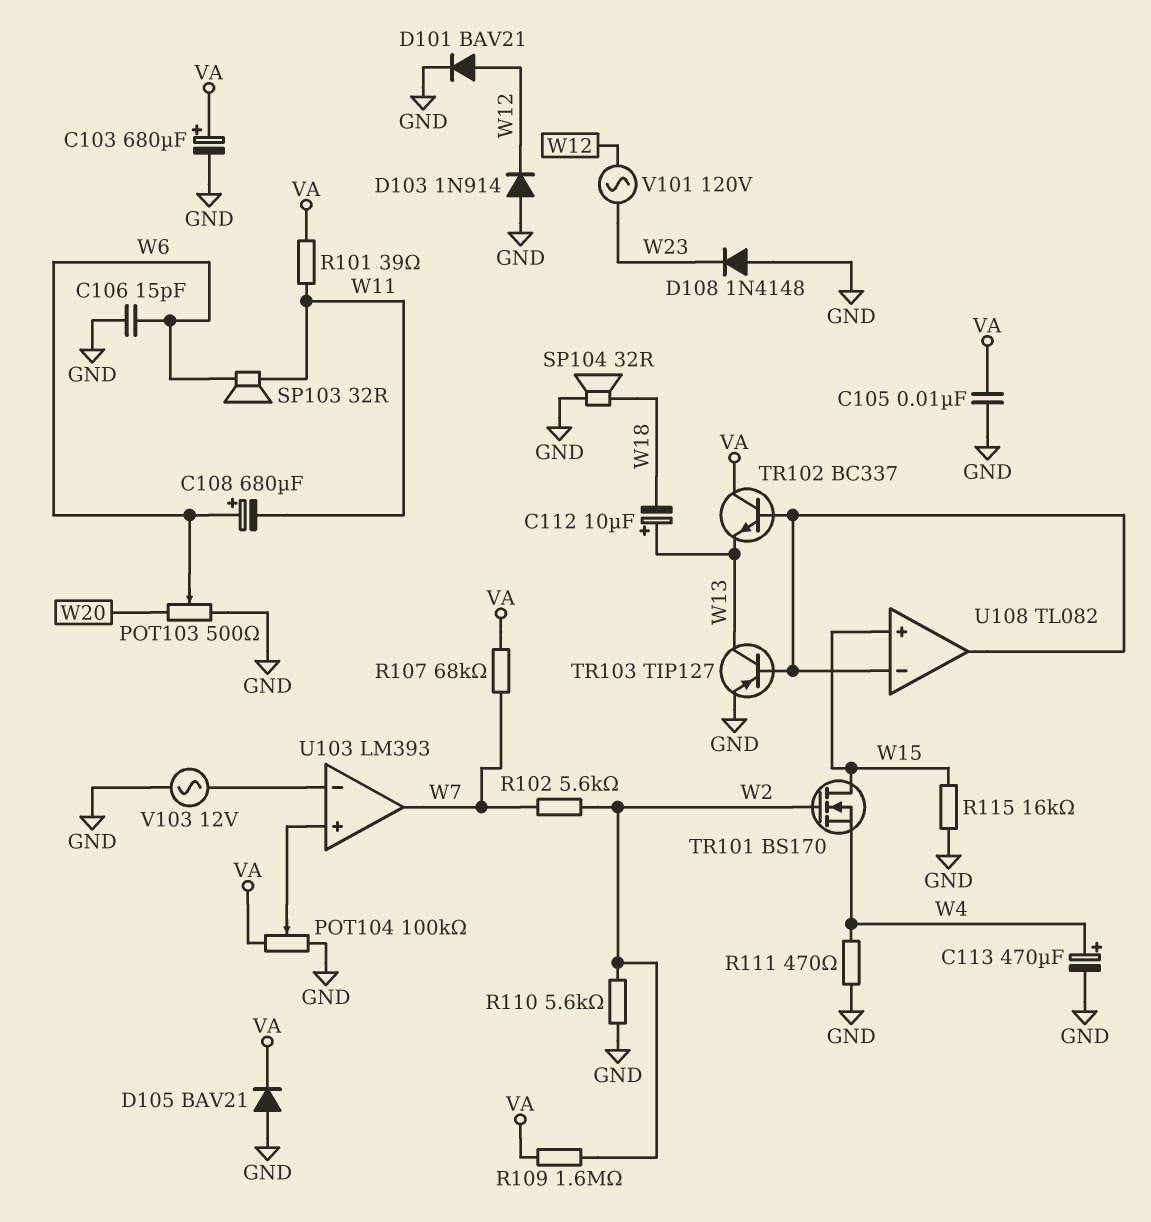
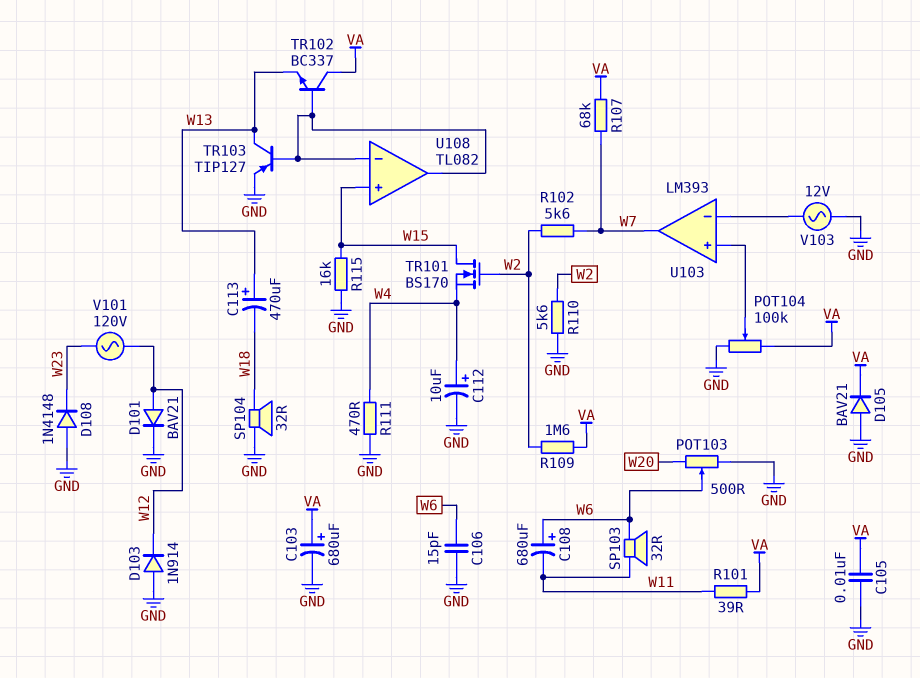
C112: 10uF (plus W13, minus W18) -> 10uF (plus W4, minus GND)
C113: 470uF (plus W4, minus GND) -> 470uF (plus W13, minus W18)

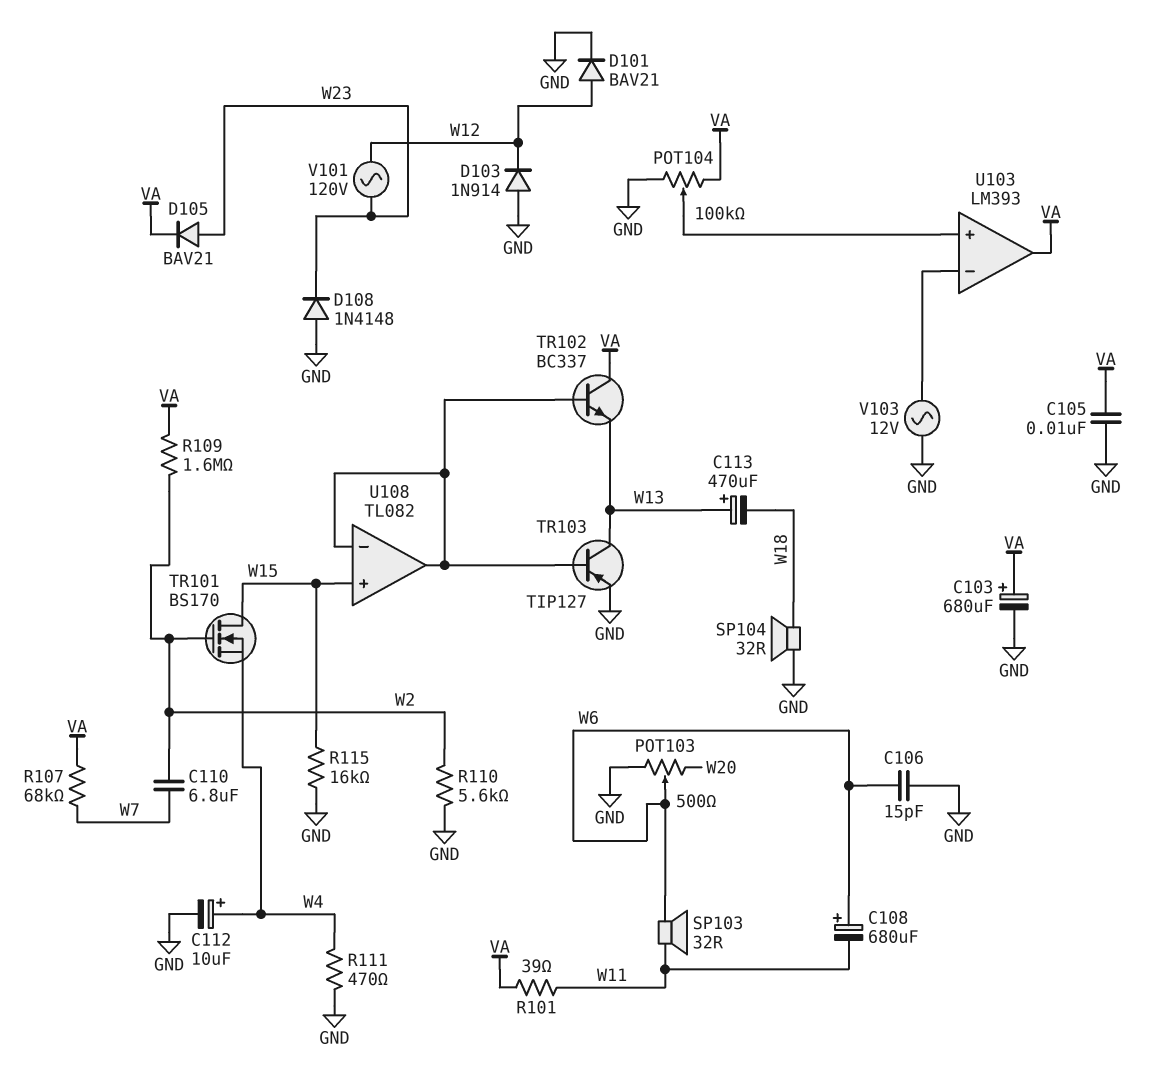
C110: none -> 6.8uF (W2, W7)
D105: diode BAV21 (A GND, K VA) -> diode BAV21 (A W23, K VA)
R102: 5.6k (W2, W7) -> none
U103 pin out: W7 -> VA

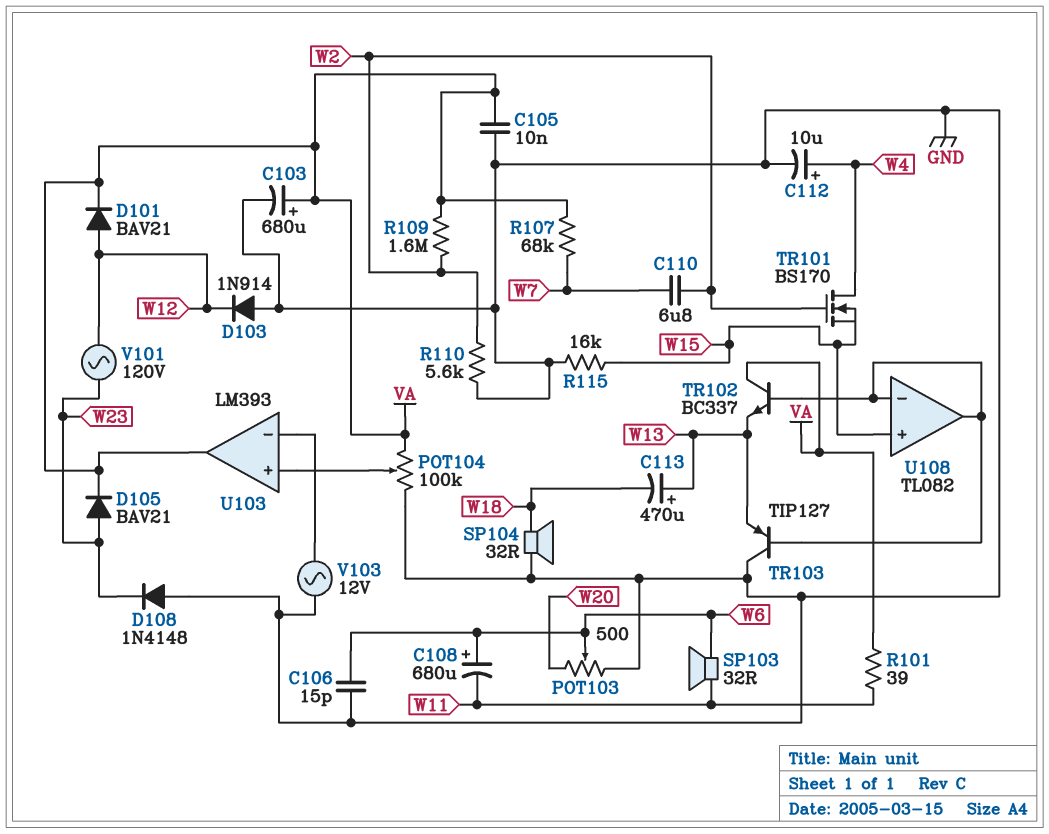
D101: diode BAV21 (A W12, K GND) -> diode BAV21 (A W12, K VA)
R111: 470 (GND, W4) -> none
TR101: NMOS BS170 (G W2, D W15, S W4) -> NMOS BS170 (G W2, D W4, S W15)
TR103: PNP TIP127 (B U108/in-, C W13, E GND) -> PNP TIP127 (B U108/in-, C GND, E W13)

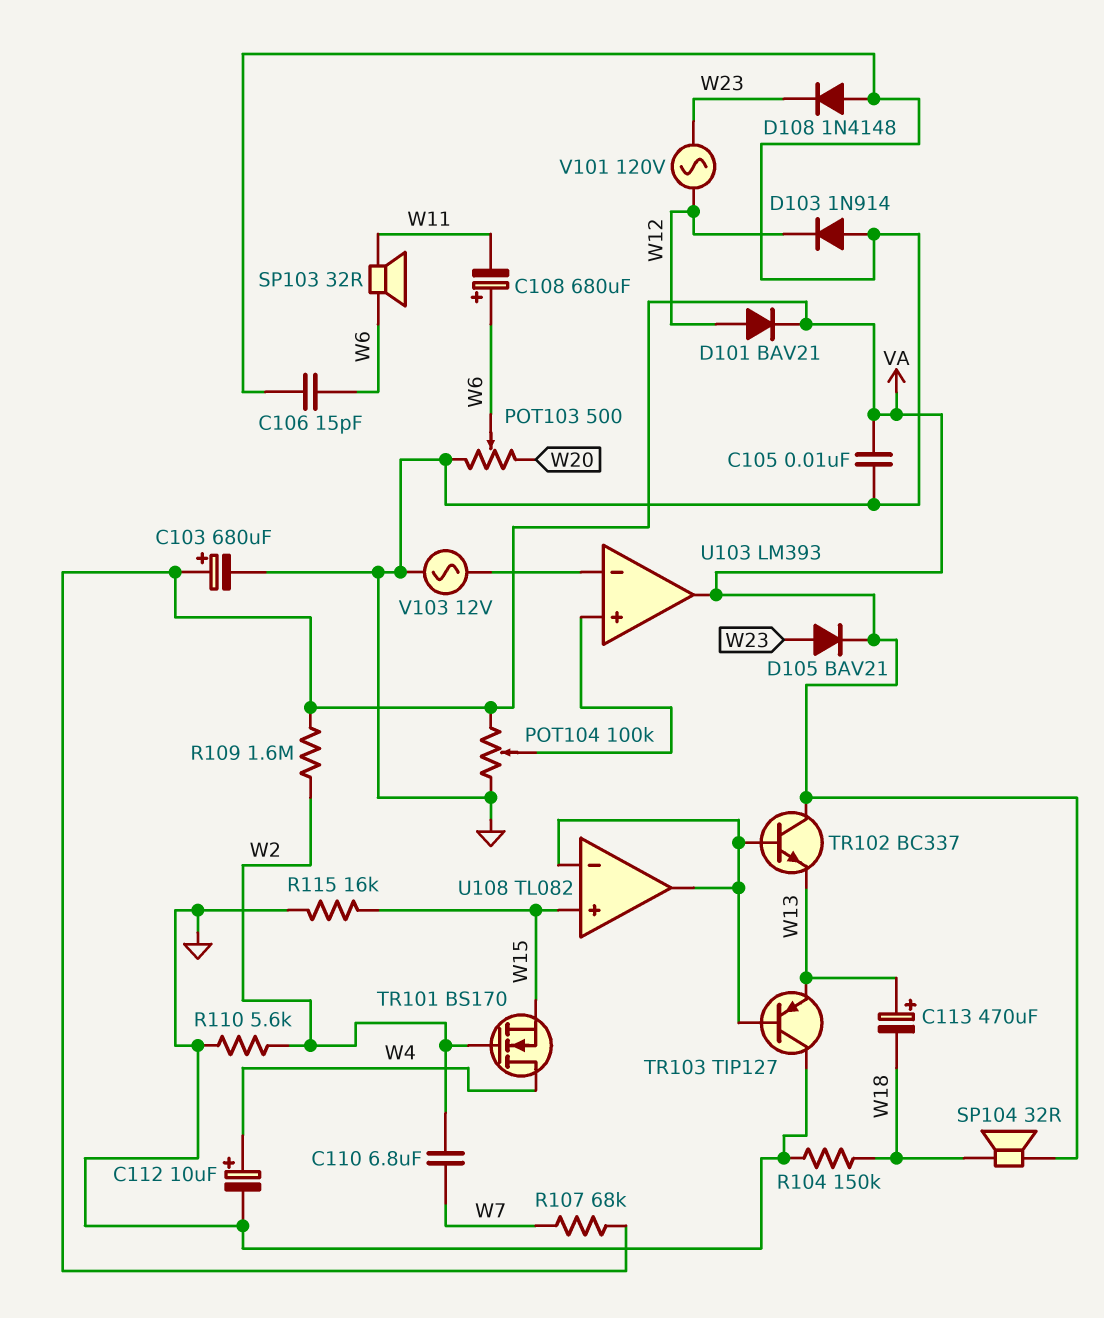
R101: 39 (VA, W11) -> none
R104: none -> 150k (GND, W18)
SP104: speaker 32R (GND, W18) -> speaker 32R (VA, W18)

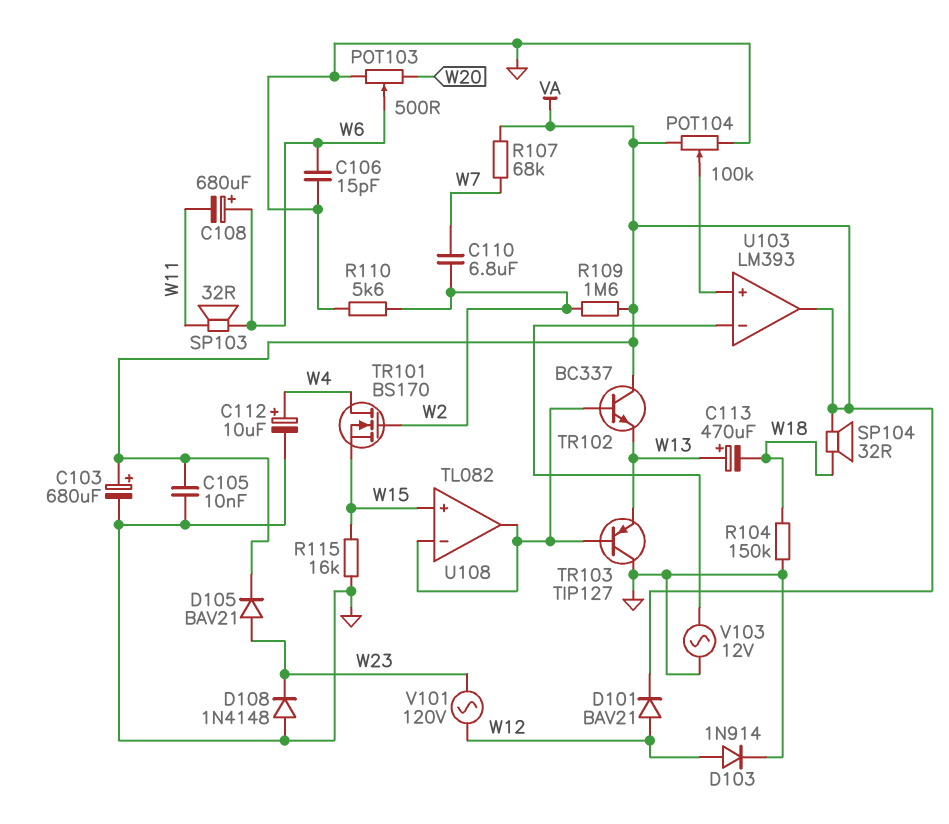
D103: diode 1N914 (A GND, K W12) -> diode 1N914 (A W12, K GND)

